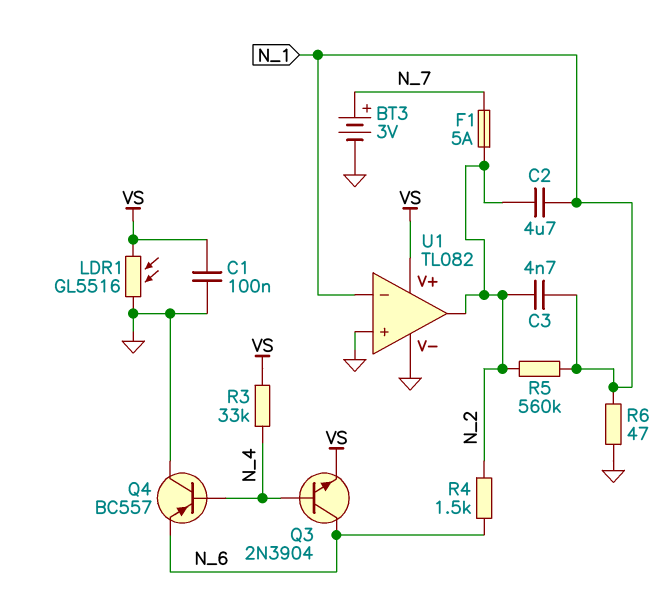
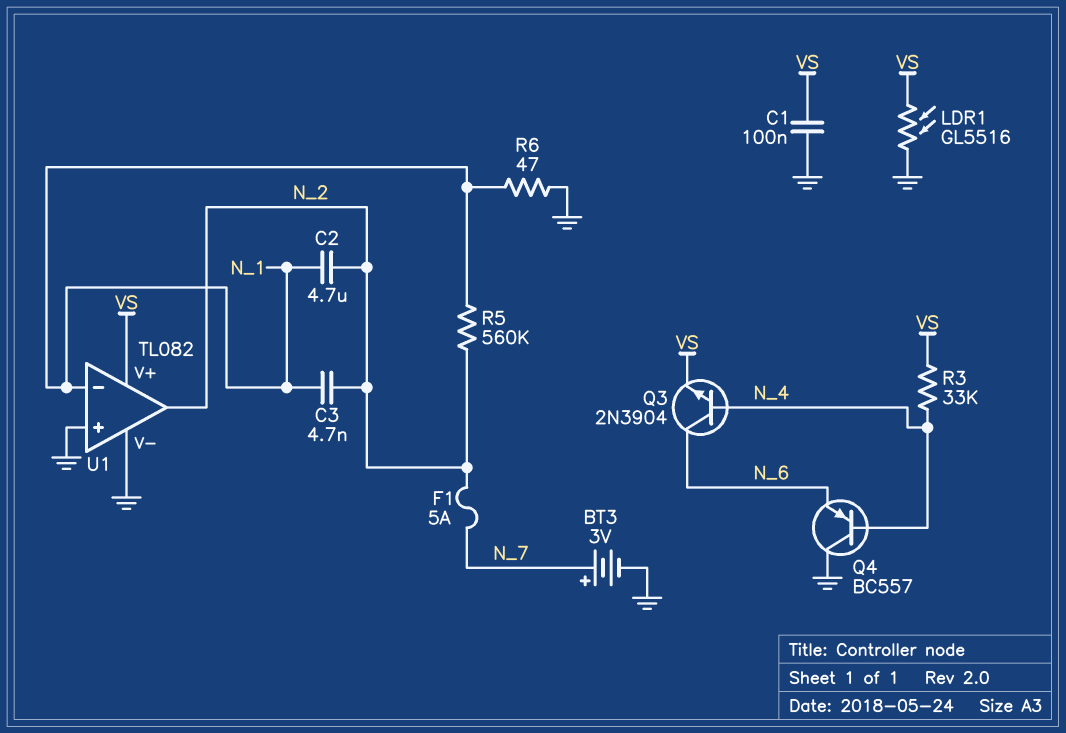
R4: 1.5k (N_2, N_6) -> none

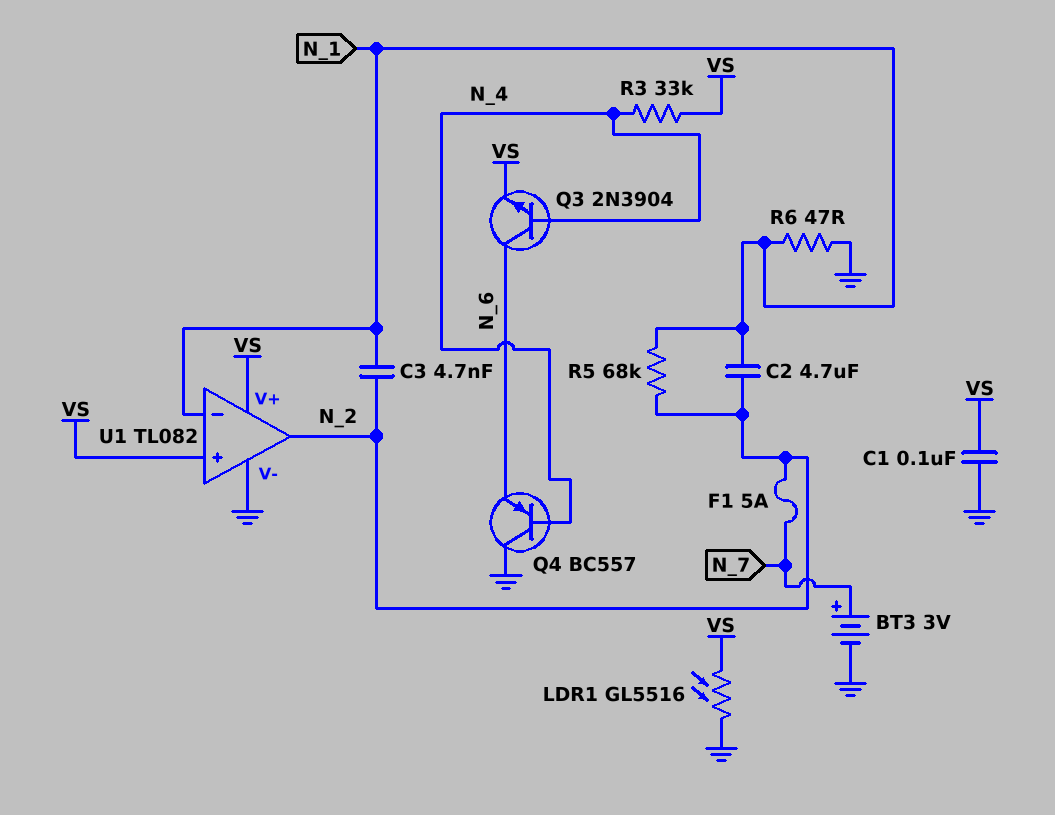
R5: 560k (N_1, N_2) -> 68k (N_1, N_2)
U1 pin in+: GND -> VS

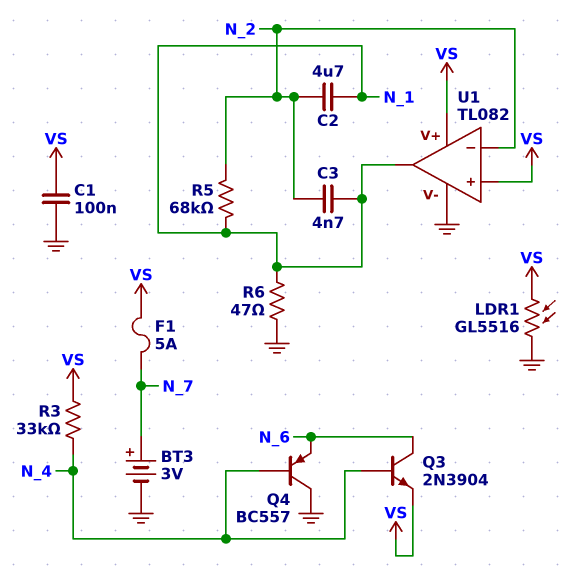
F1: 5A (N_2, N_7) -> 5A (N_7, VS)
U1 pin in-: N_1 -> N_2
U1 pin out: N_2 -> N_1

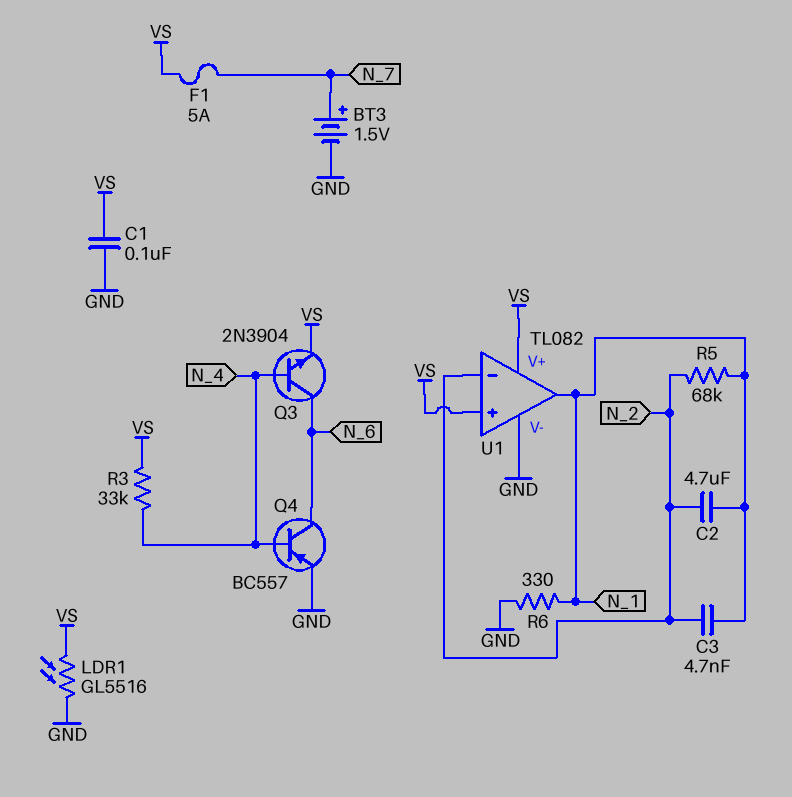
BT3: 3V (plus N_7, minus GND) -> 1.5V (plus N_7, minus GND)
Q4: PNP BC557 (B N_4, C GND, E N_6) -> PNP BC557 (B N_4, C N_6, E GND)
R6: 47 (GND, N_1) -> 330 (GND, N_1)

